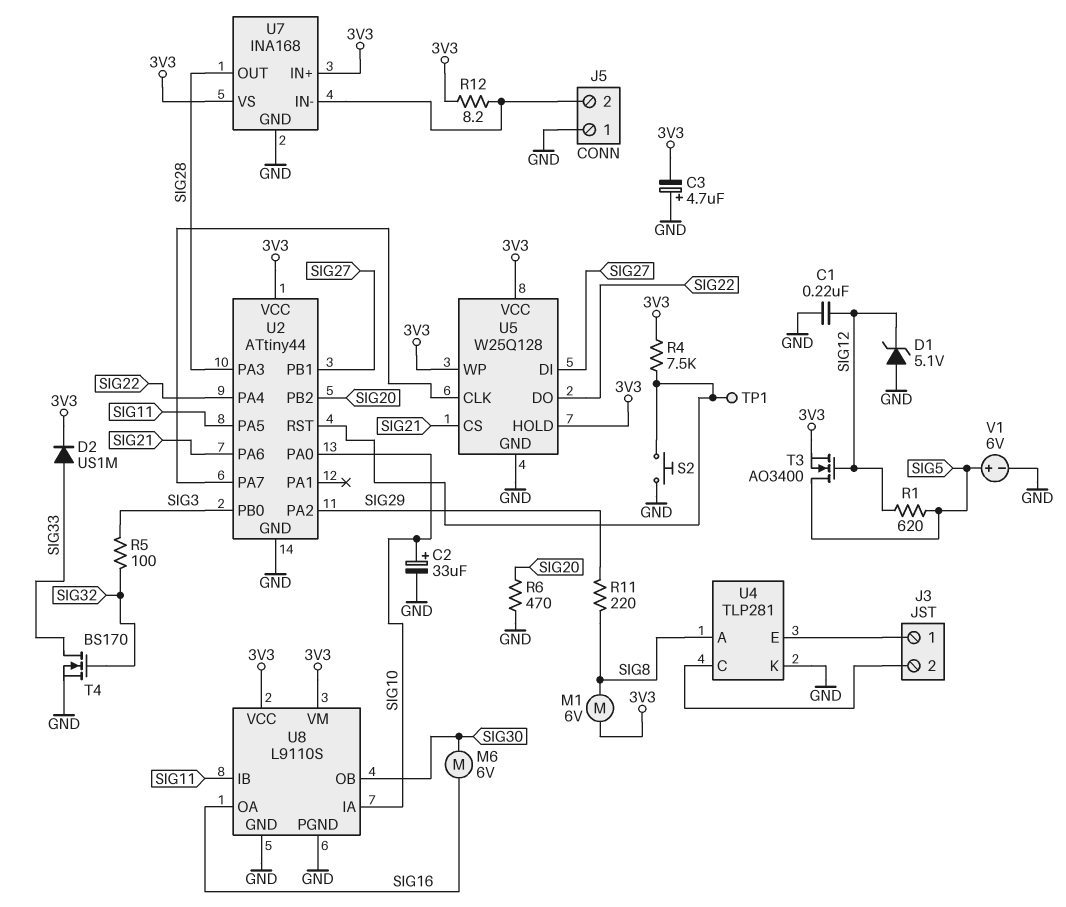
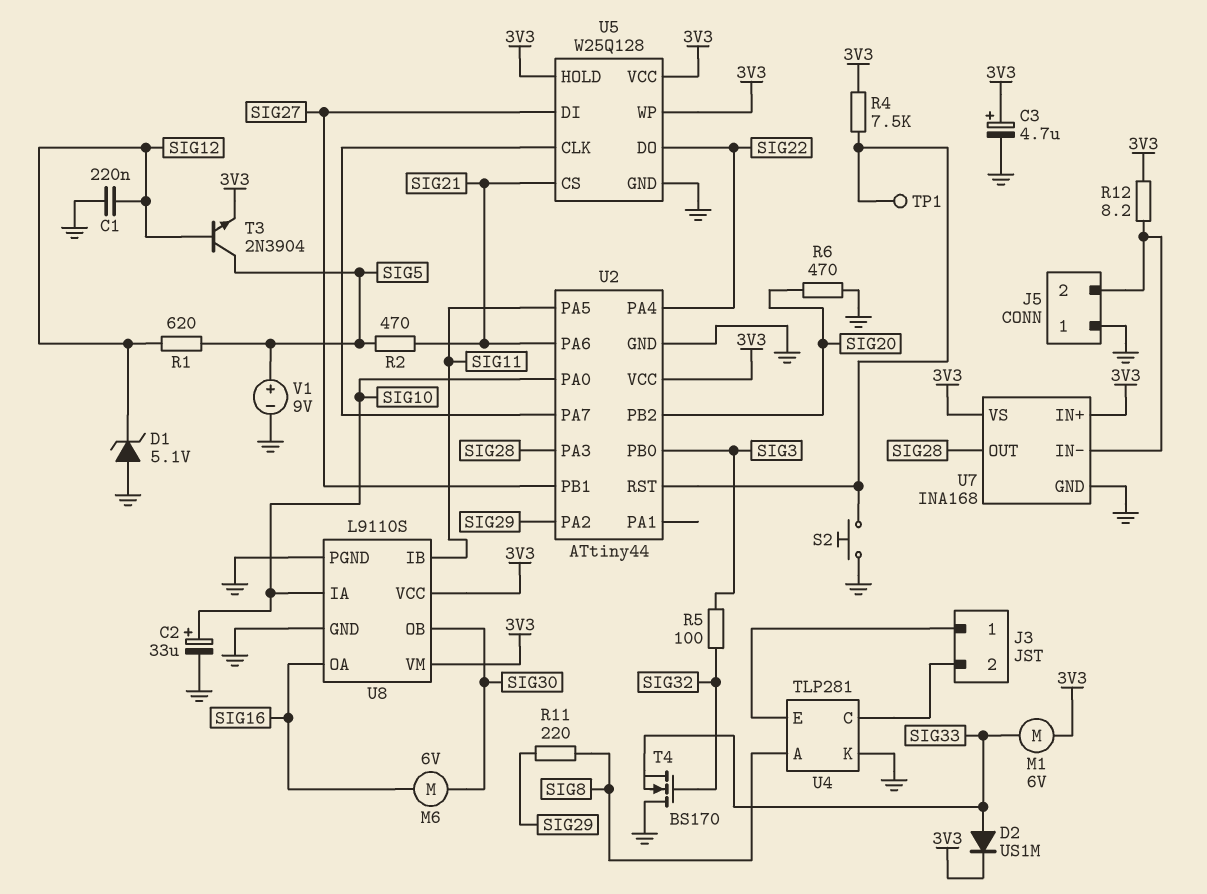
C3: 4.7uF (plus GND, minus 3V3) -> 4.7uF (plus 3V3, minus GND)
M1: motor 6V (3V3, SIG8) -> motor 6V (3V3, SIG33)
R2: none -> 470 (SIG5, SIG21)
T3: NMOS AO3400 (G SIG12, D SIG5, S 3V3) -> NPN 2N3904 (B SIG12, C SIG5, E 3V3)
T4: NMOS BS170 (G SIG32, D SIG33, S GND) -> NMOS BS170 (G SIG32, D GND, S SIG33)
V1: 6V (plus SIG5, minus GND) -> 9V (plus SIG5, minus GND)

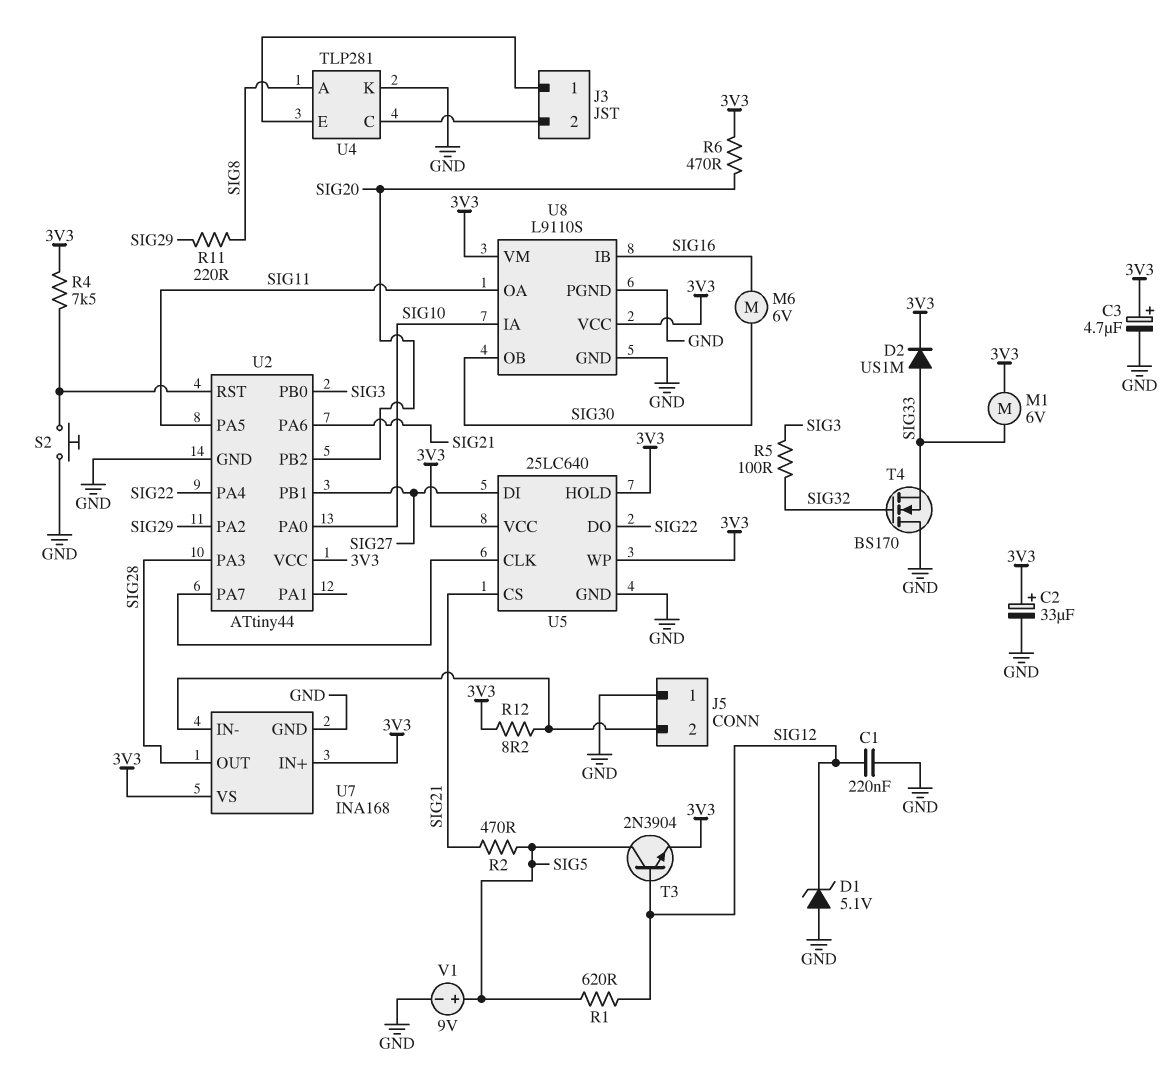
C2: 33uF (plus SIG10, minus GND) -> 33uF (plus 3V3, minus GND)
R6: 470 (GND, SIG20) -> 470 (3V3, SIG20)
TP1: test point (U2/RST) -> none
U5: W25Q128 -> 25LC640
U8 pin IB: SIG11 -> SIG16
U8 pin OA: SIG16 -> SIG11

